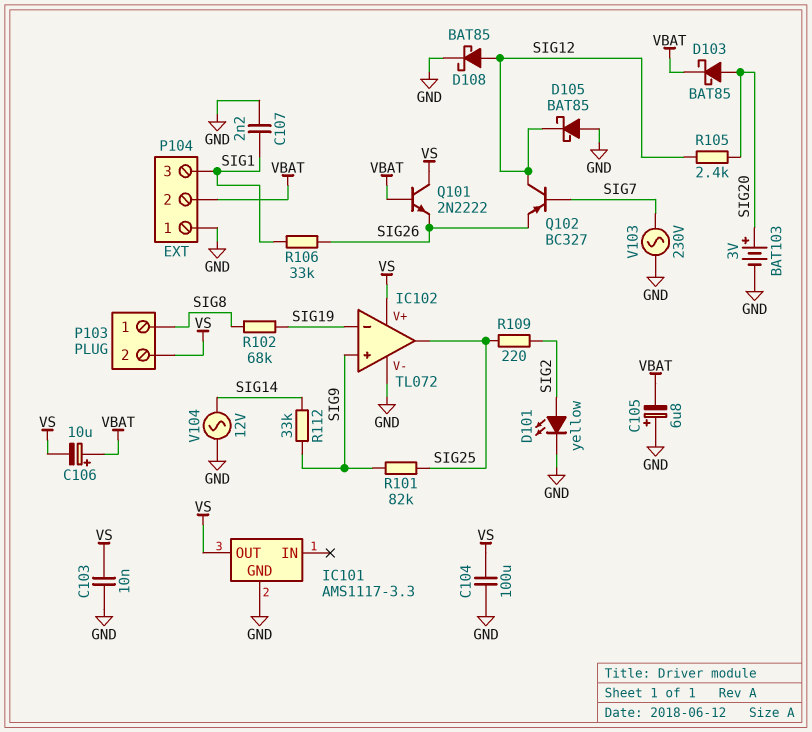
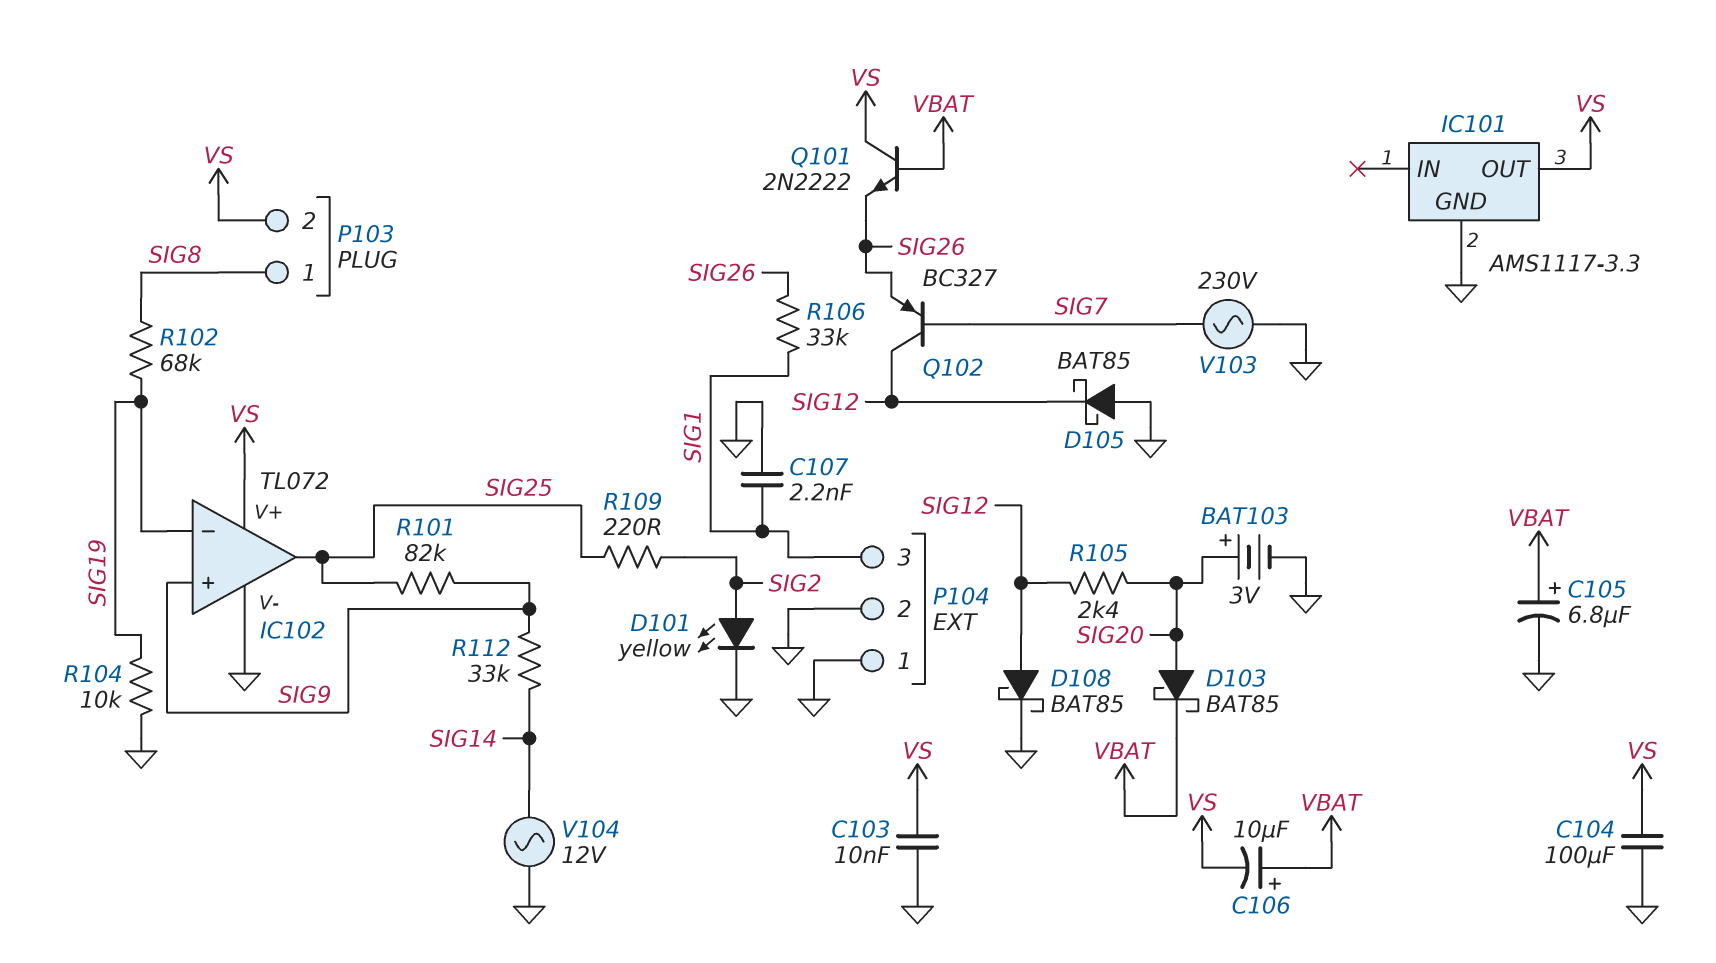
C105: 6.8uF (plus GND, minus VBAT) -> 6.8uF (plus VBAT, minus GND)
P104 pin 2: VBAT -> GND
R104: none -> 10k (GND, SIG19)

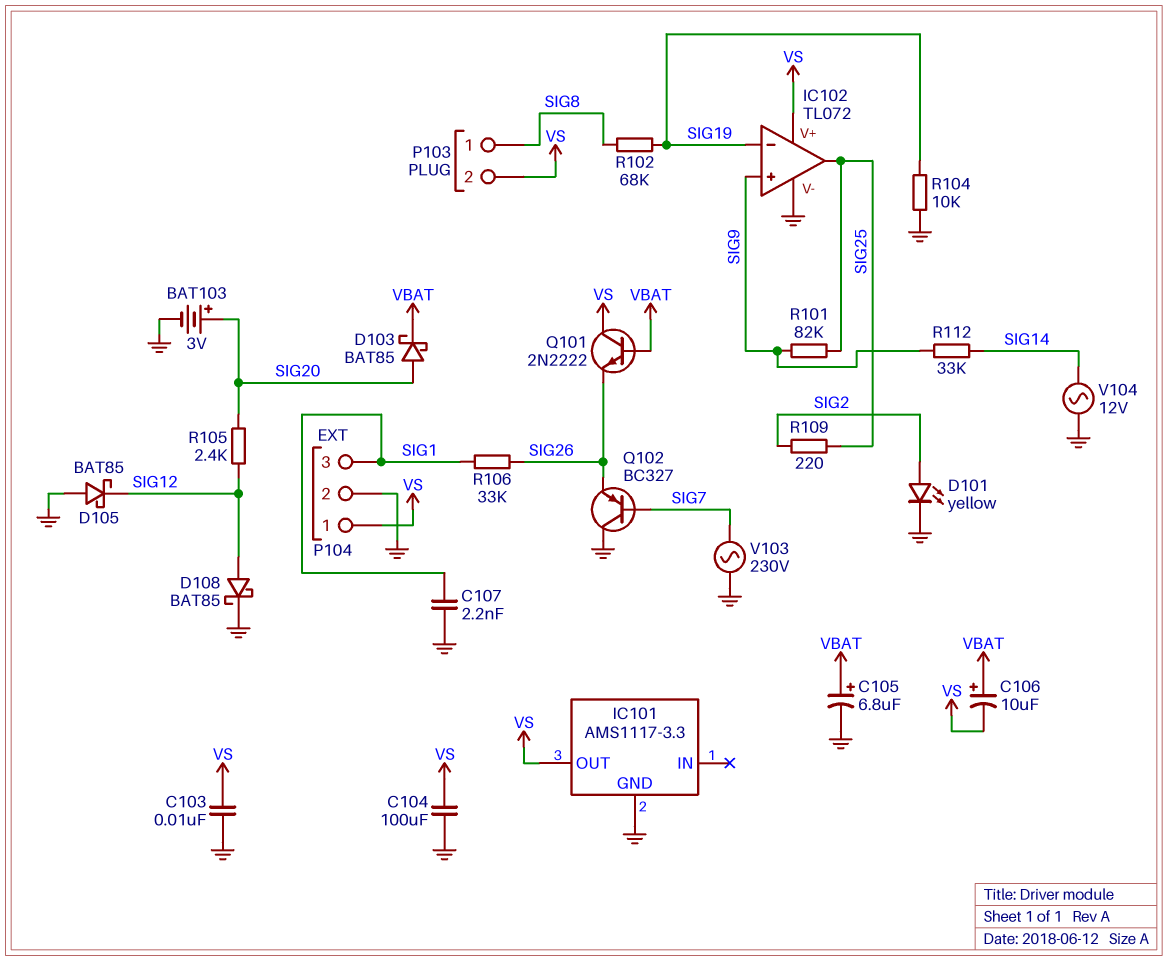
P104 pin 1: GND -> VS
Q102: PNP BC327 (B SIG7, C SIG12, E SIG26) -> PNP BC327 (B SIG7, C GND, E SIG26)

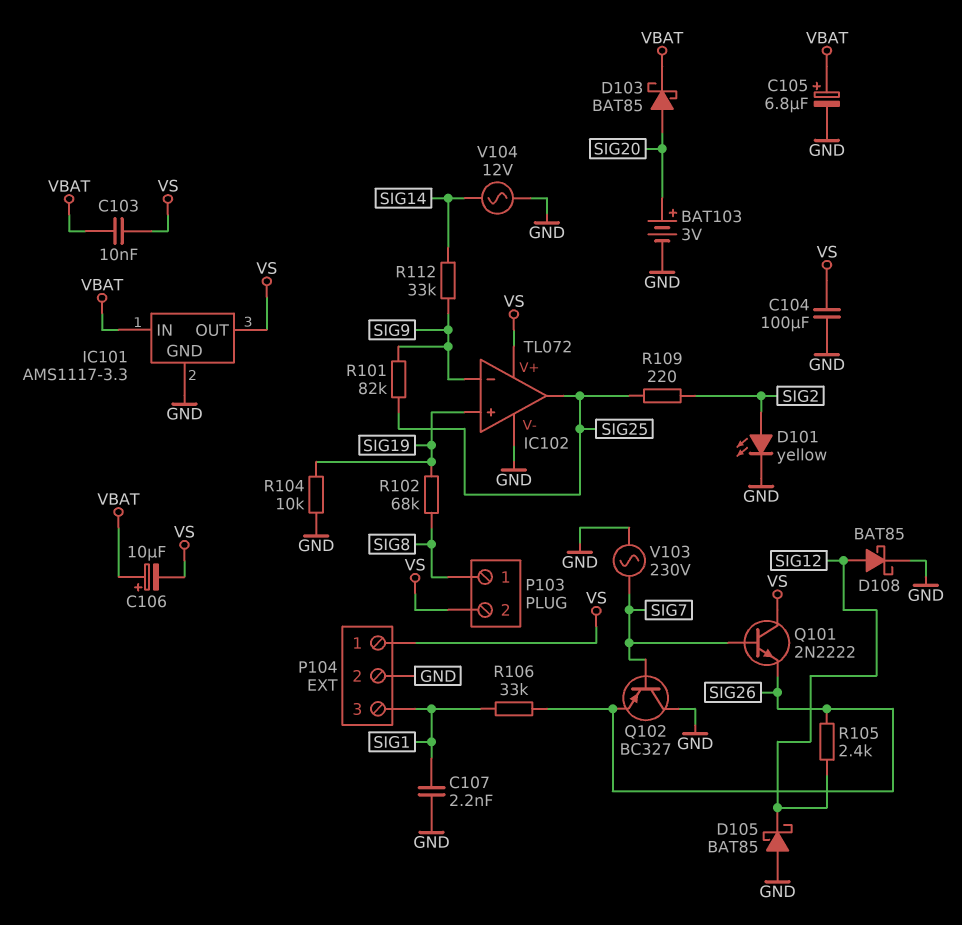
C103: 10nF (GND, VS) -> 10nF (VBAT, VS)
IC101 pin IN: none -> VBAT
IC102 pin in+: SIG9 -> SIG19
IC102 pin in-: SIG19 -> SIG9
Q101: NPN 2N2222 (B VBAT, C VS, E SIG26) -> NPN 2N2222 (B SIG7, C VS, E SIG26)
R105: 2.4k (SIG12, SIG20) -> 2.4k (SIG12, SIG26)

